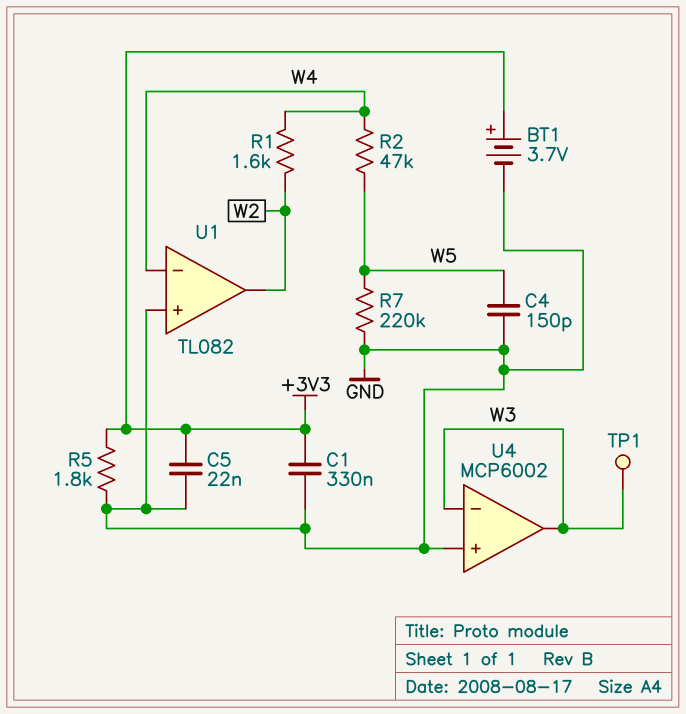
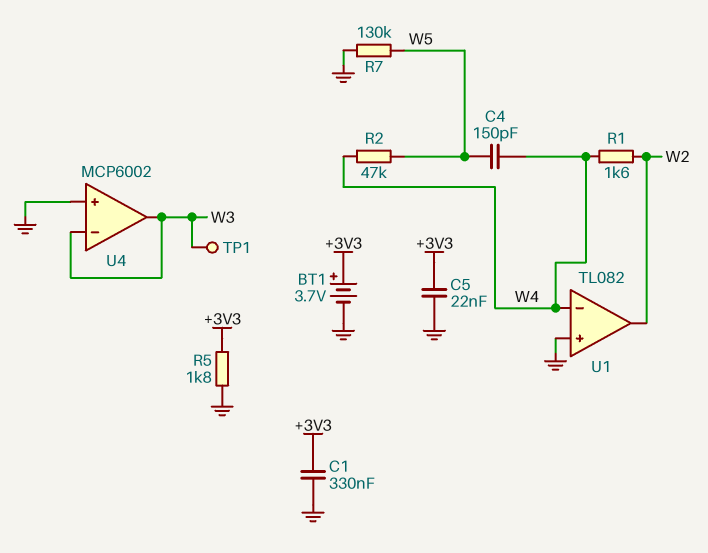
C4: 150pF (GND, W5) -> 150pF (W4, W5)
R7: 220k (GND, W5) -> 130k (GND, W5)

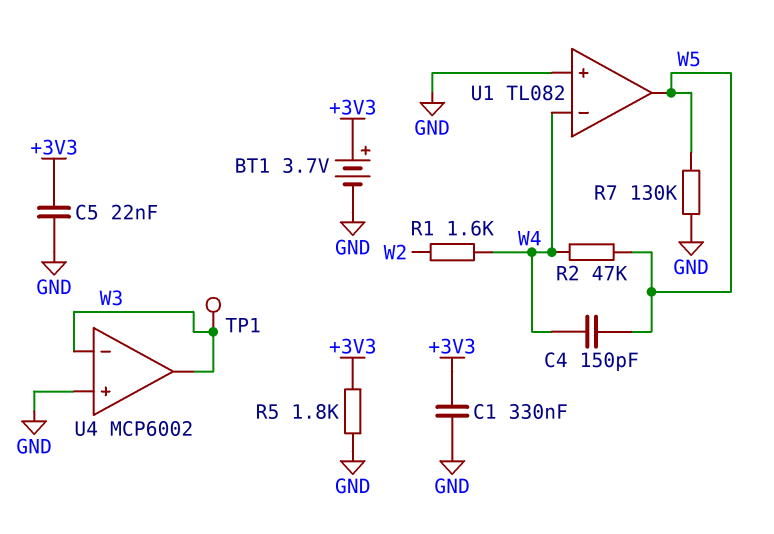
U1 pin out: W2 -> W5

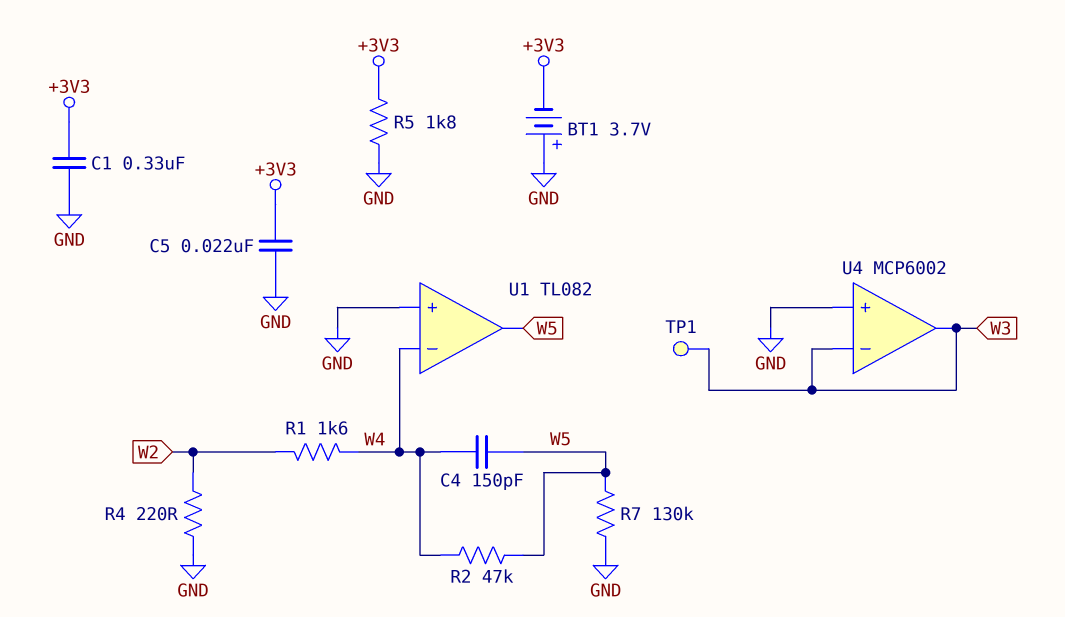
BT1: 3.7V (plus +3V3, minus GND) -> 3.7V (plus GND, minus +3V3)
R4: none -> 220 (GND, W2)

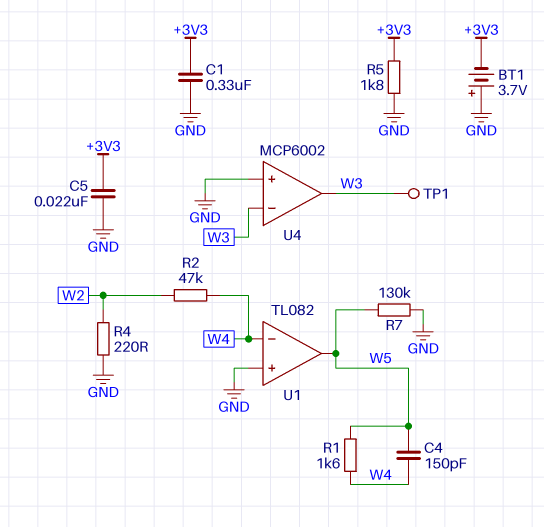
R1: 1.6k (W2, W4) -> 1.6k (W4, W5)
R2: 47k (W4, W5) -> 47k (W2, W4)

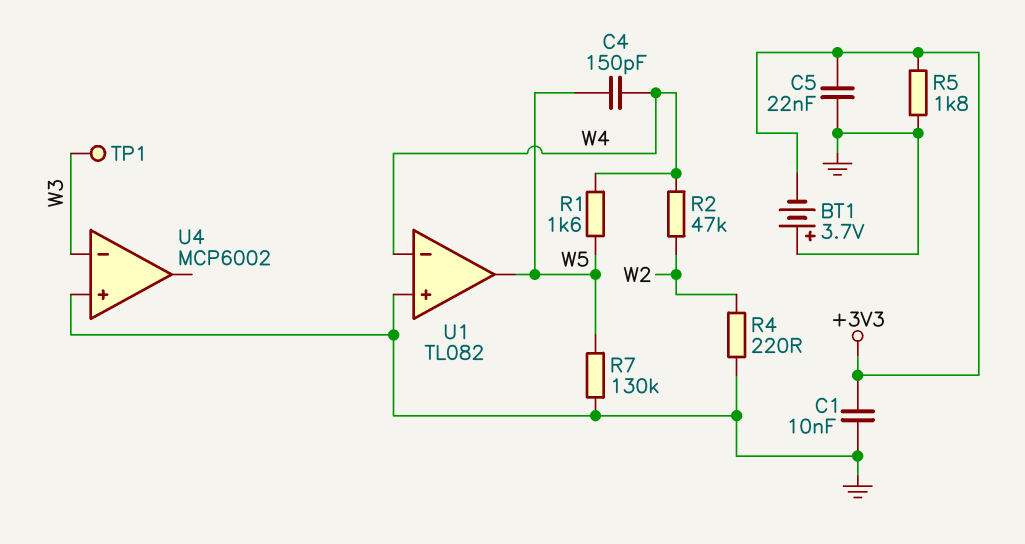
C1: 330nF (+3V3, GND) -> 10nF (+3V3, GND)
U4 pin out: W3 -> none

